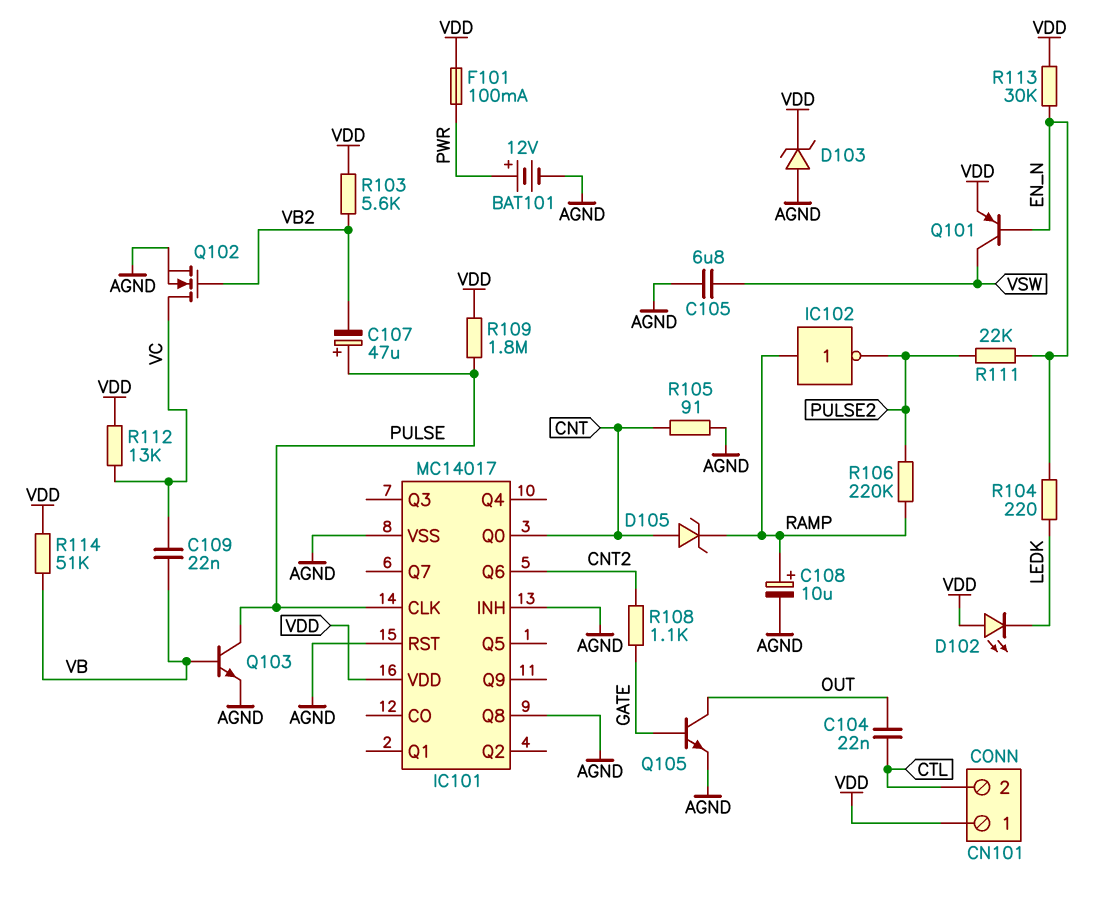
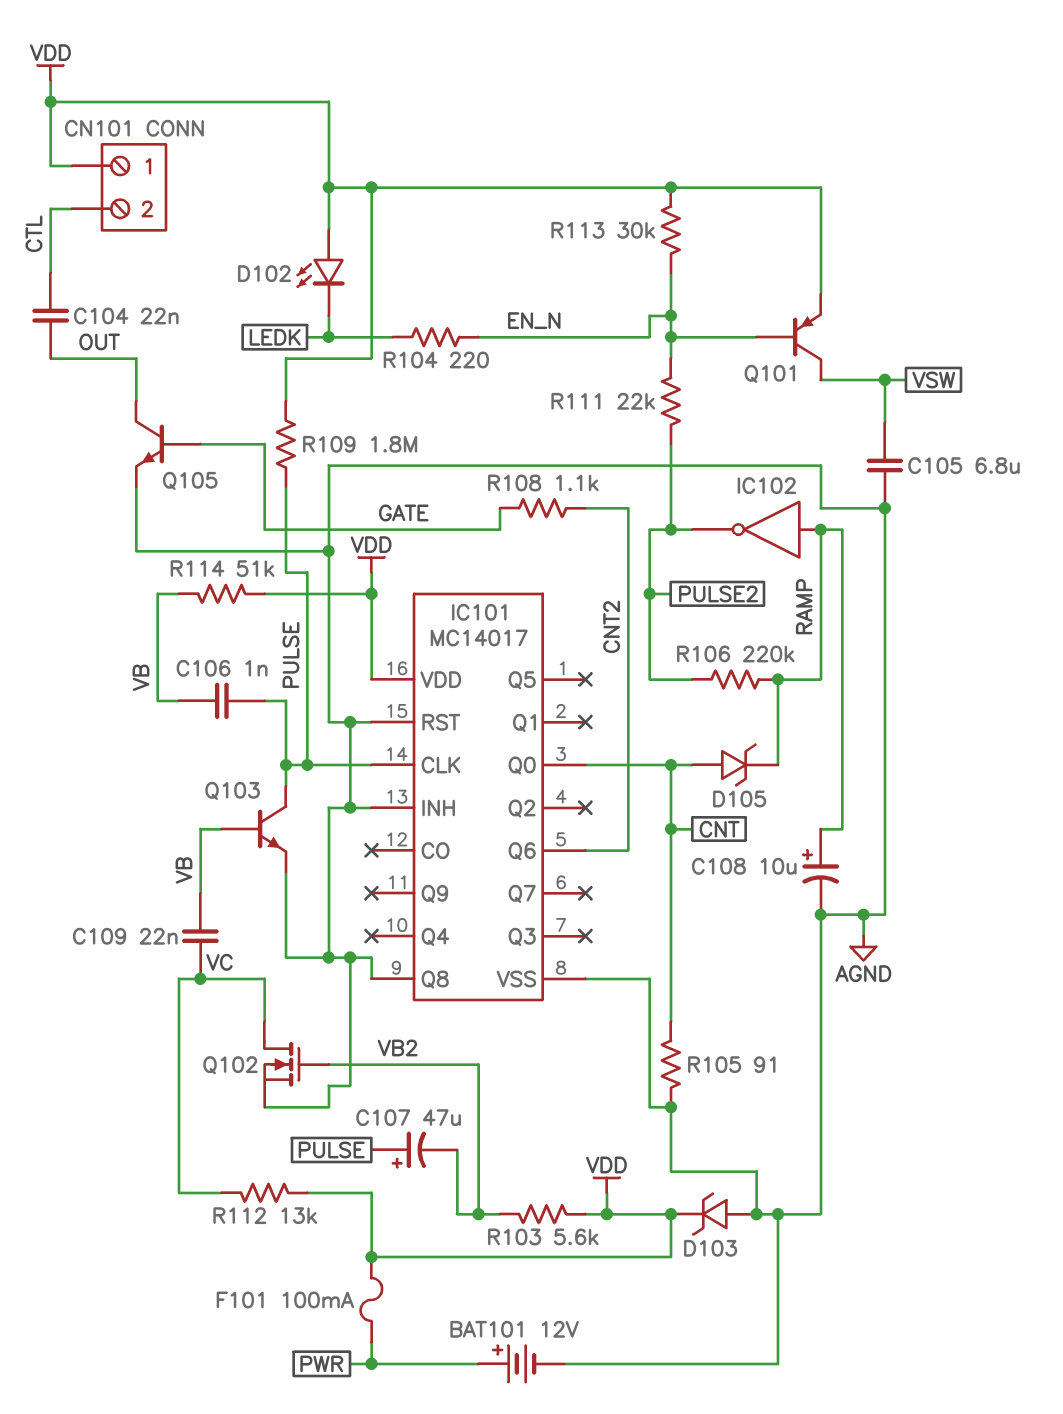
C106: none -> 1nF (PULSE, VB)

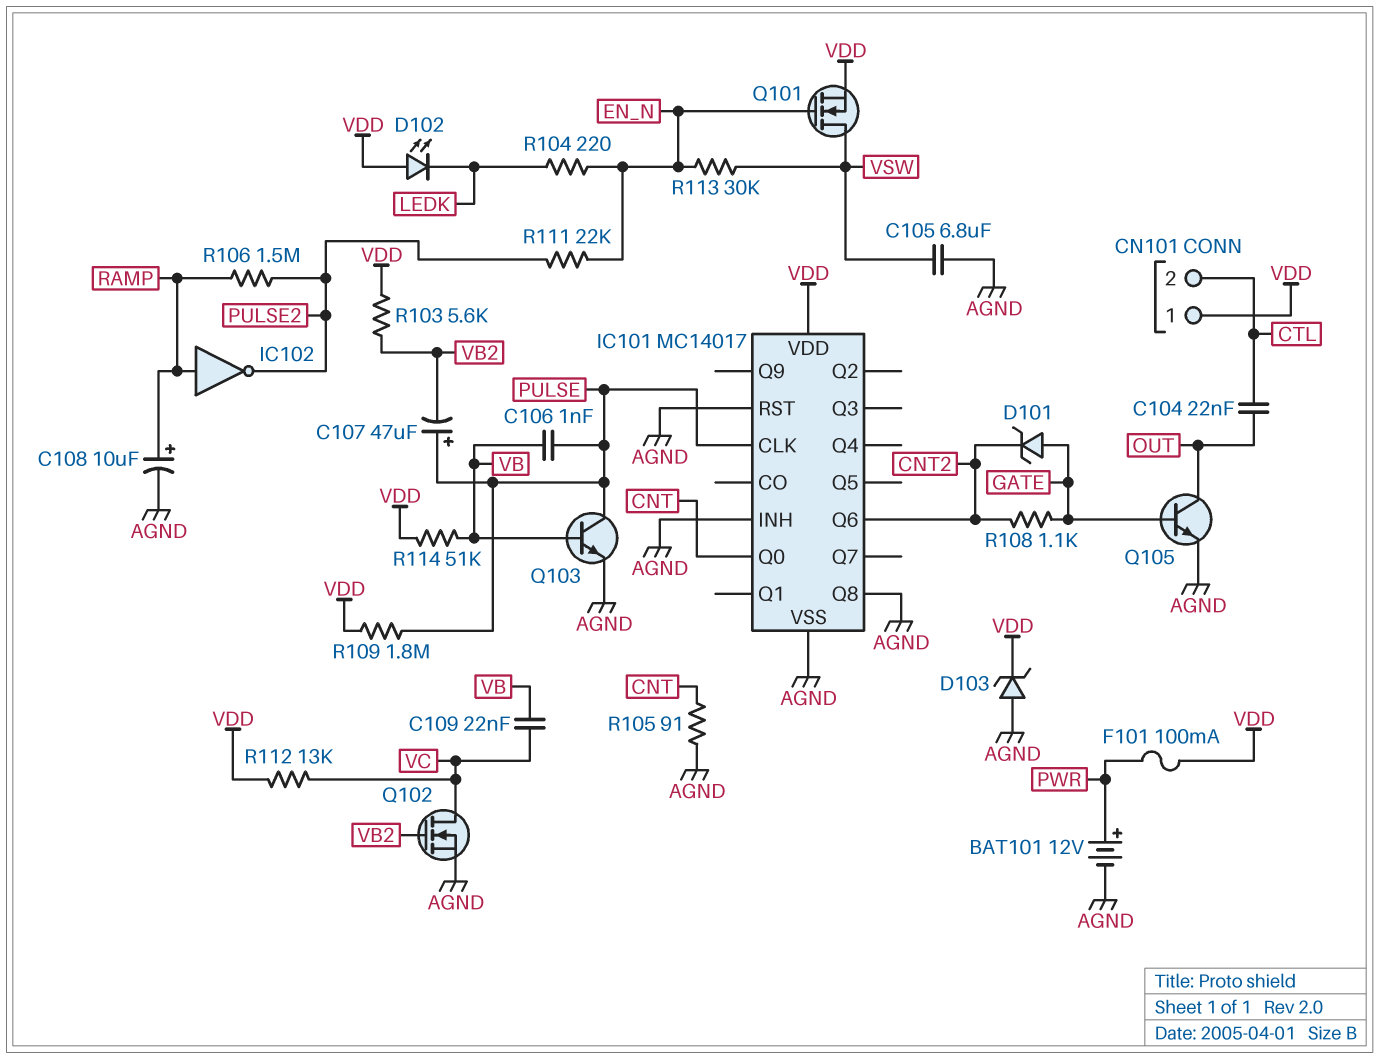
D101: none -> zener (A GATE, K CNT2)
D105: zener (A CNT, K RAMP) -> none
Q101: PNP (B EN_N, C VSW, E VDD) -> NMOS (G EN_N, D VSW, S VDD)
R106: 220k (PULSE2, RAMP) -> 1.5M (PULSE2, RAMP)
R113: 30k (EN_N, VDD) -> 30k (EN_N, VSW)

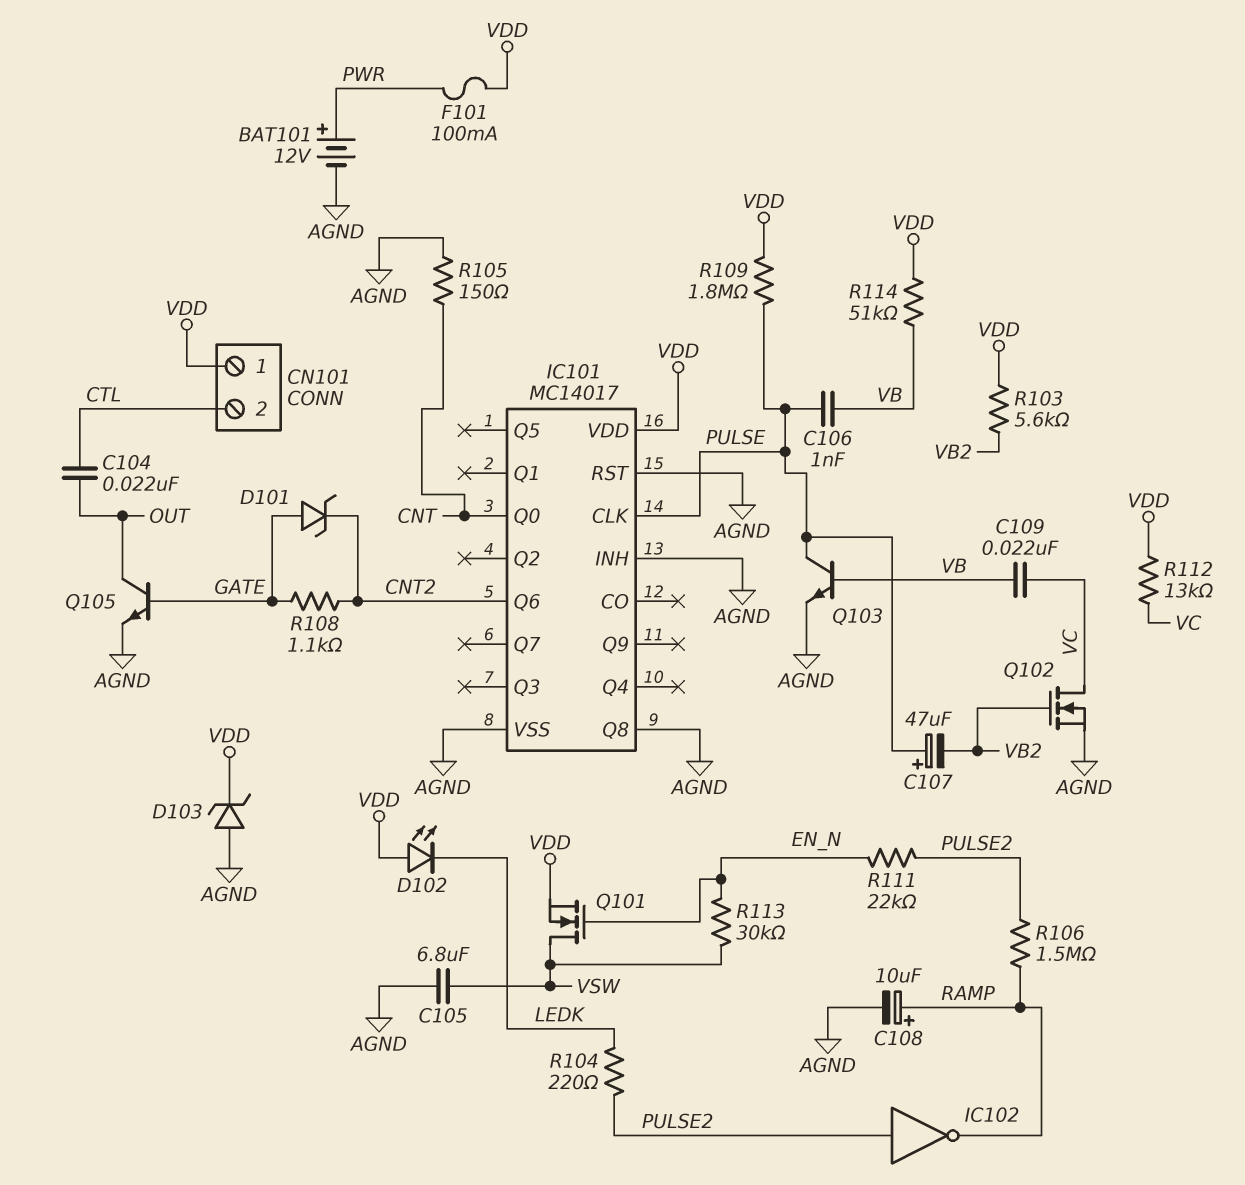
IC102: NOT (in RAMP, out PULSE2) -> NOT (in PULSE2, out RAMP)
R104: 220 (EN_N, LEDK) -> 220 (LEDK, PULSE2)
R105: 91 (AGND, CNT) -> 150 (AGND, CNT)

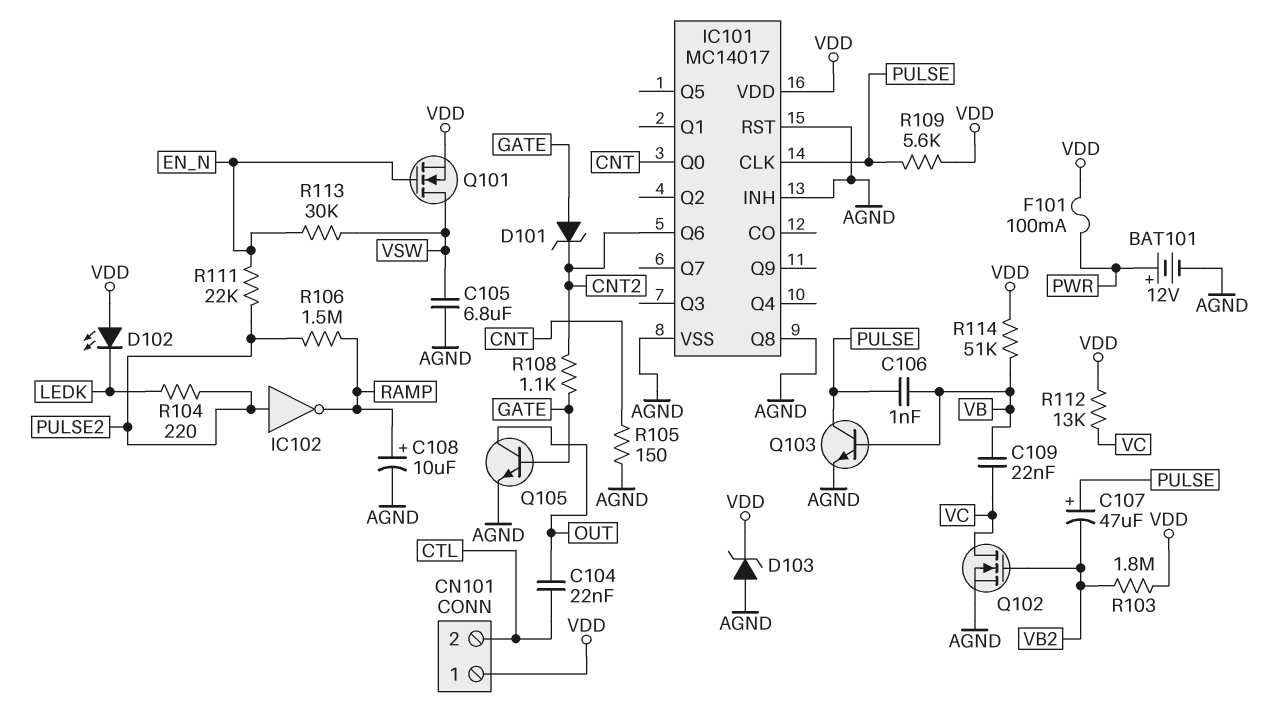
R103: 5.6k (VB2, VDD) -> 1.8M (VB2, VDD)
R109: 1.8M (PULSE, VDD) -> 5.6k (PULSE, VDD)

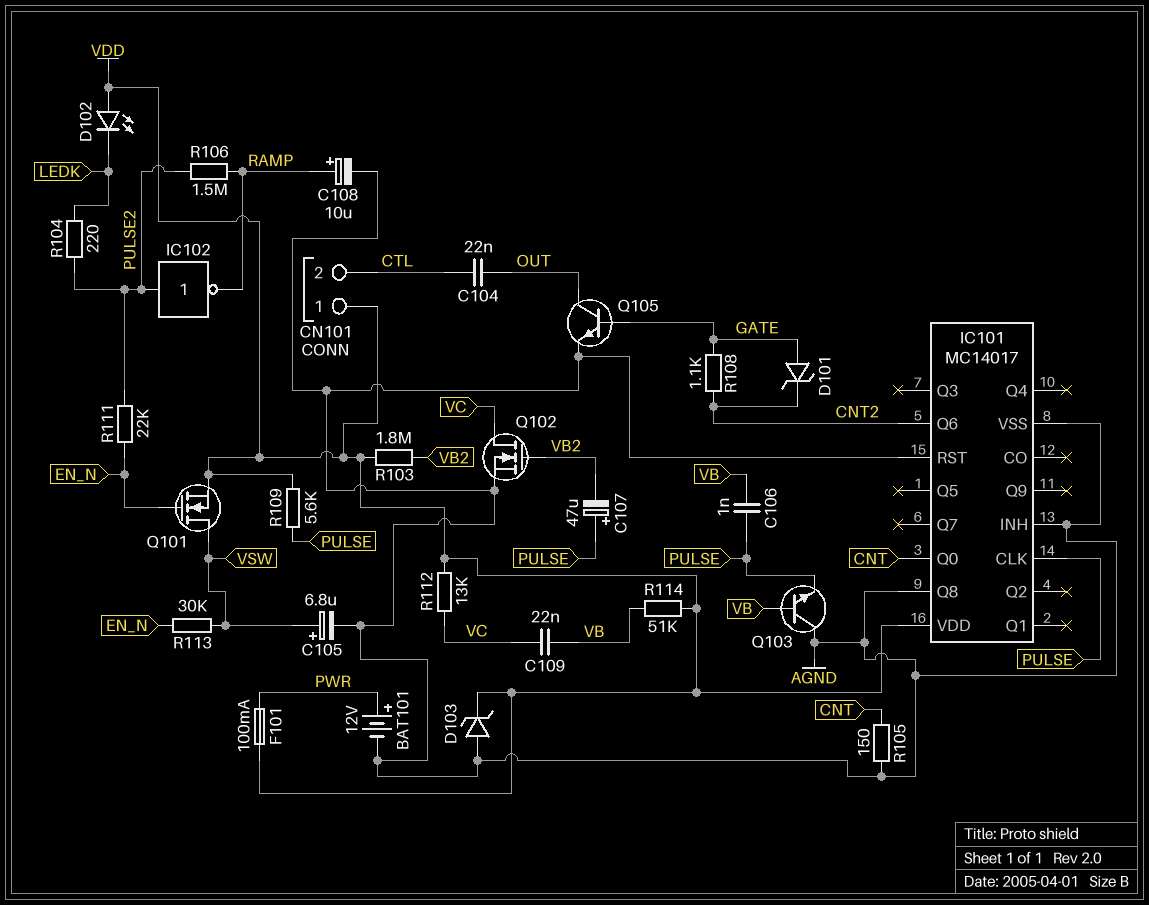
C105: 6.8uF (AGND, VSW) -> 6.8uF (plus VSW, minus AGND)
Q103: NPN (B VB, C PULSE, E AGND) -> NPN (B VB, C AGND, E PULSE)

